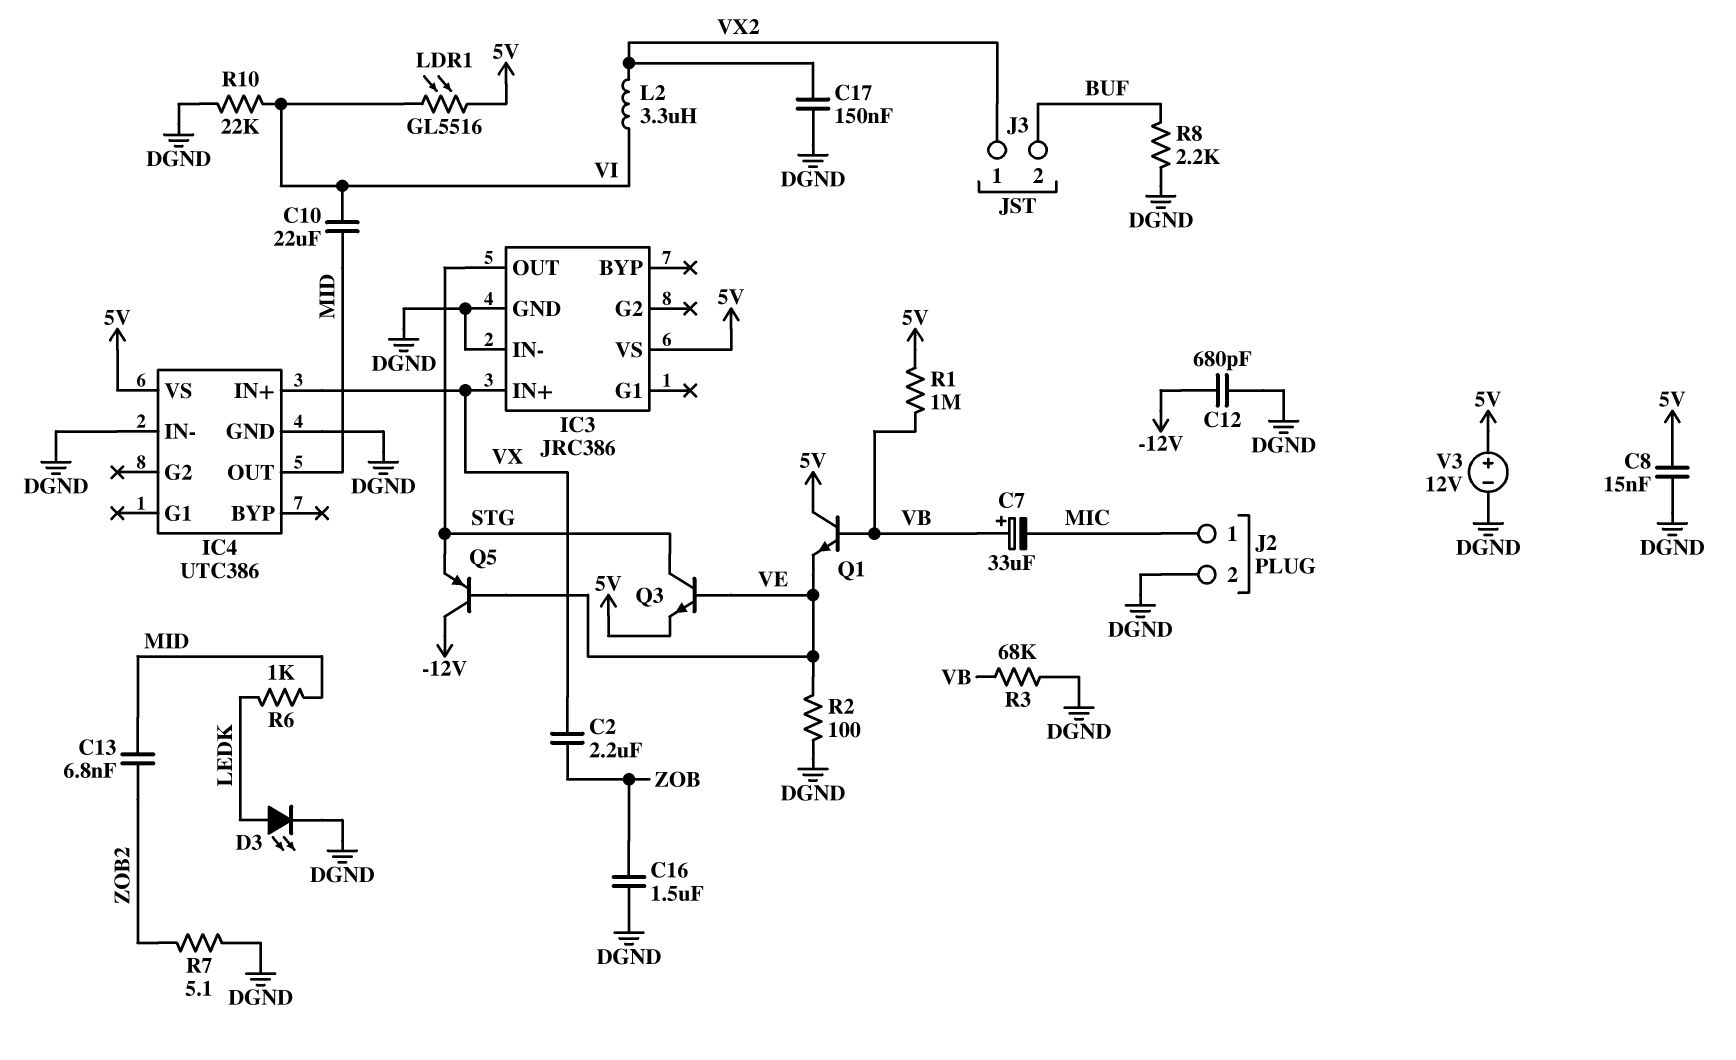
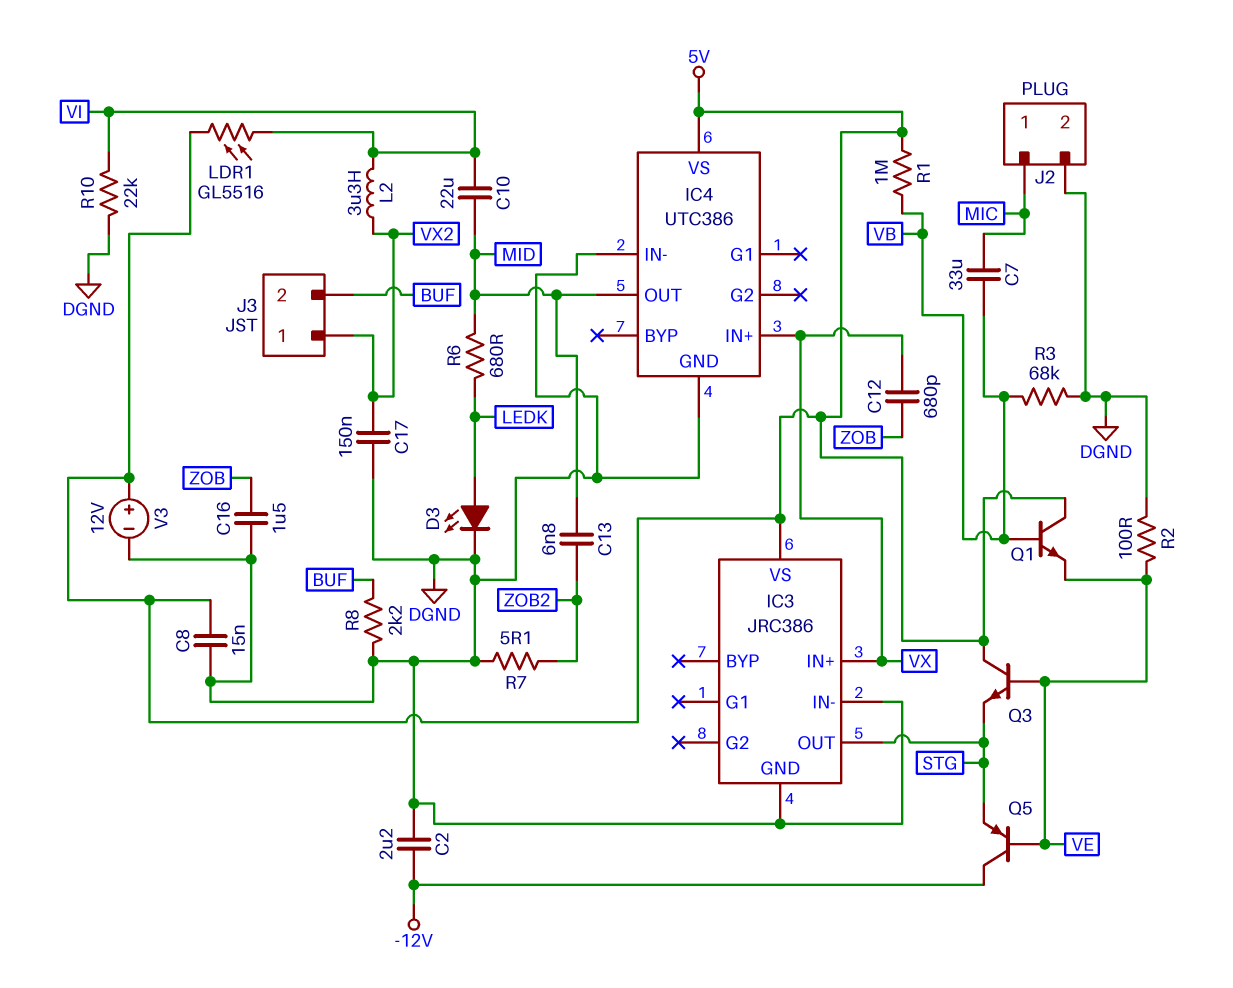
C2: 2.2uF (VX, ZOB) -> 2.2uF (-12V, DGND)
C7: 33uF (plus VB, minus MIC) -> 33uF (MIC, VB)
C12: 680pF (-12V, DGND) -> 680pF (VX, ZOB)
Q3: NPN (B VE, C STG, E 5V) -> NPN (B VE, C 5V, E STG)
R6: 1k (LEDK, MID) -> 680 (LEDK, MID)

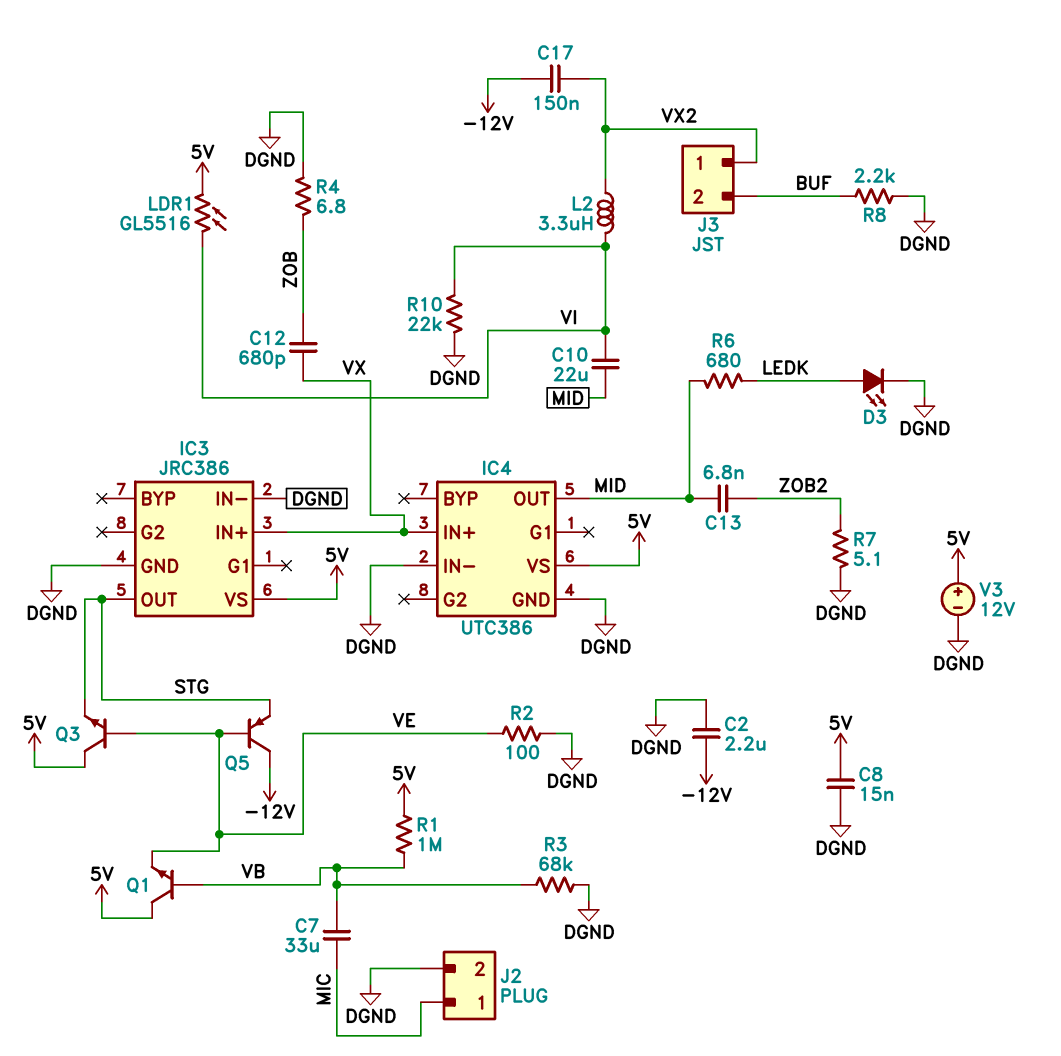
C16: 1.5uF (DGND, ZOB) -> none
C17: 150nF (DGND, VX2) -> 150nF (-12V, VX2)
R4: none -> 6.8 (DGND, ZOB)

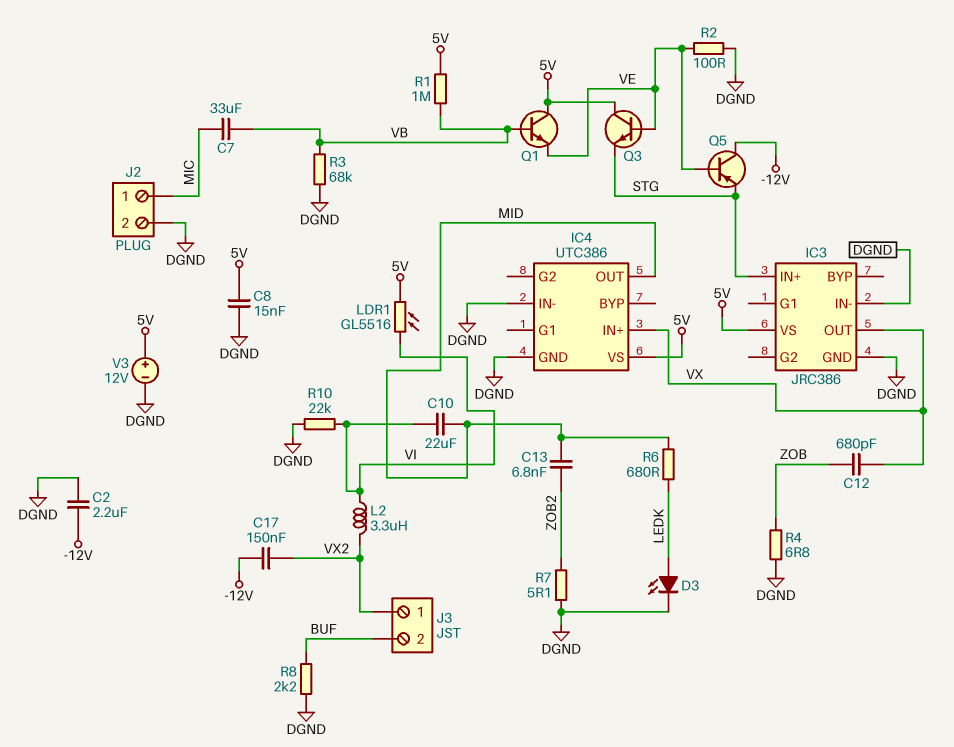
IC3 pin IN+: VX -> STG
IC3 pin OUT: STG -> VX

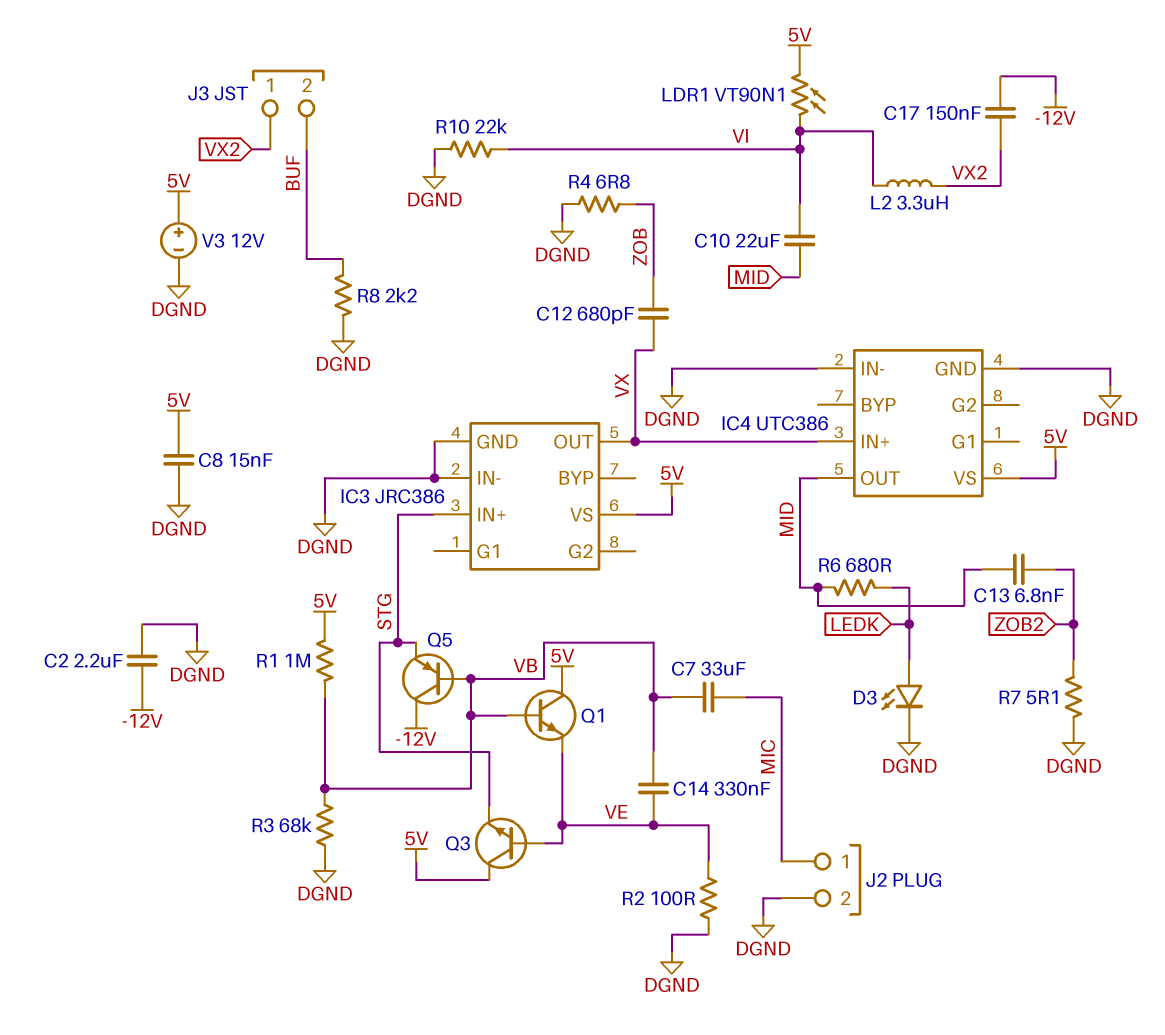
C14: none -> 330nF (VB, VE)
LDR1: GL5516 (5V, VI) -> VT90N1 (5V, VI)
Q5: PNP (B VE, C -12V, E STG) -> PNP (B VB, C -12V, E STG)

